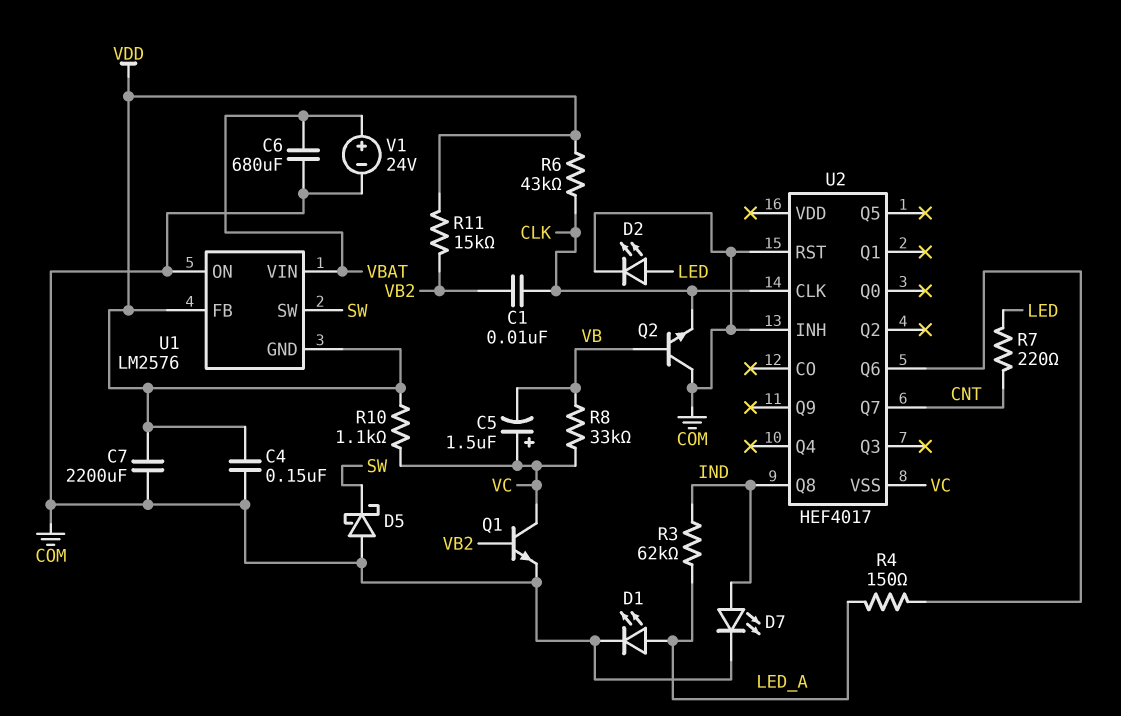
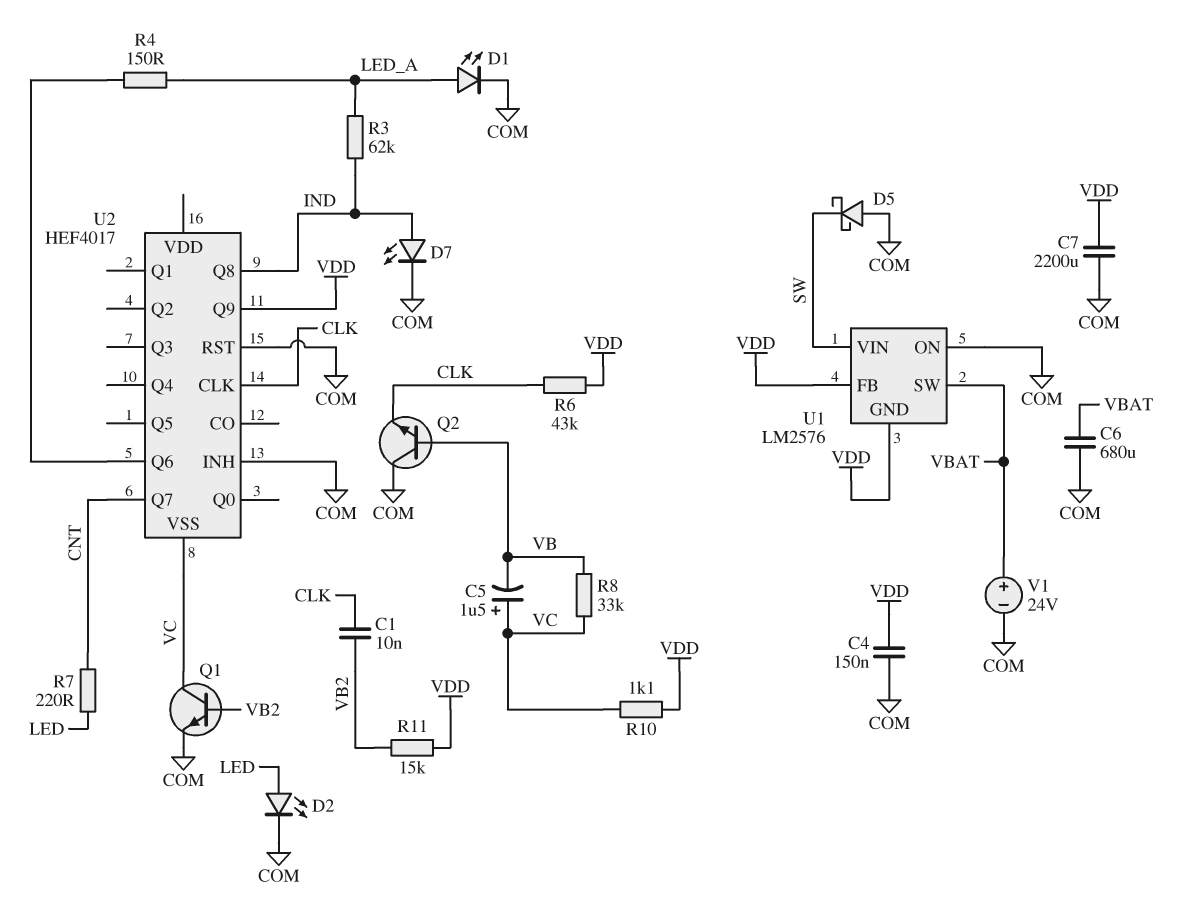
U1 pin SW: SW -> VBAT
U1 pin VIN: VBAT -> SW
U2 pin Q9: none -> VDD

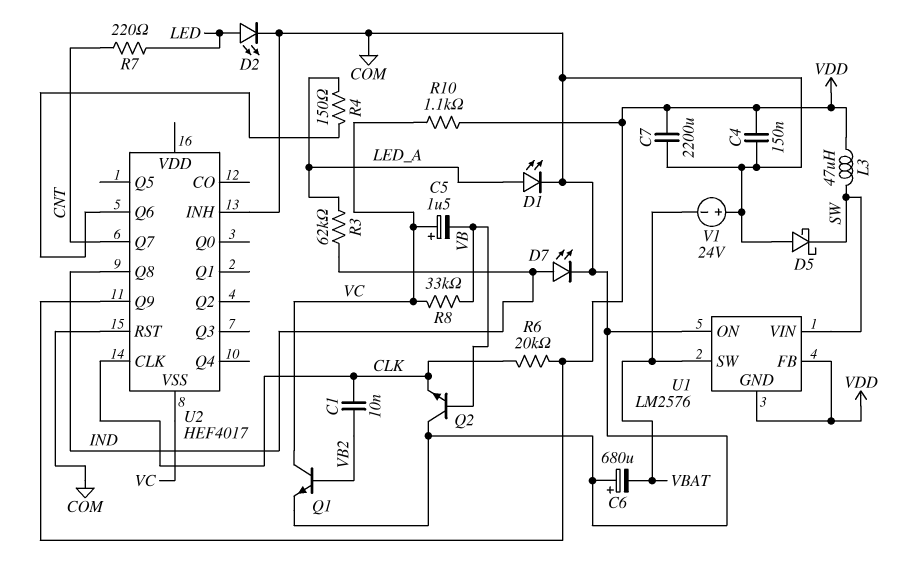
C6: 680uF (COM, VBAT) -> 680uF (plus COM, minus VBAT)
L3: none -> 47uH (SW, VDD)
R6: 43k (CLK, VDD) -> 20k (CLK, VDD)
R11: 15k (VB2, VDD) -> none
V1: 24V (plus VBAT, minus COM) -> 24V (plus COM, minus VBAT)

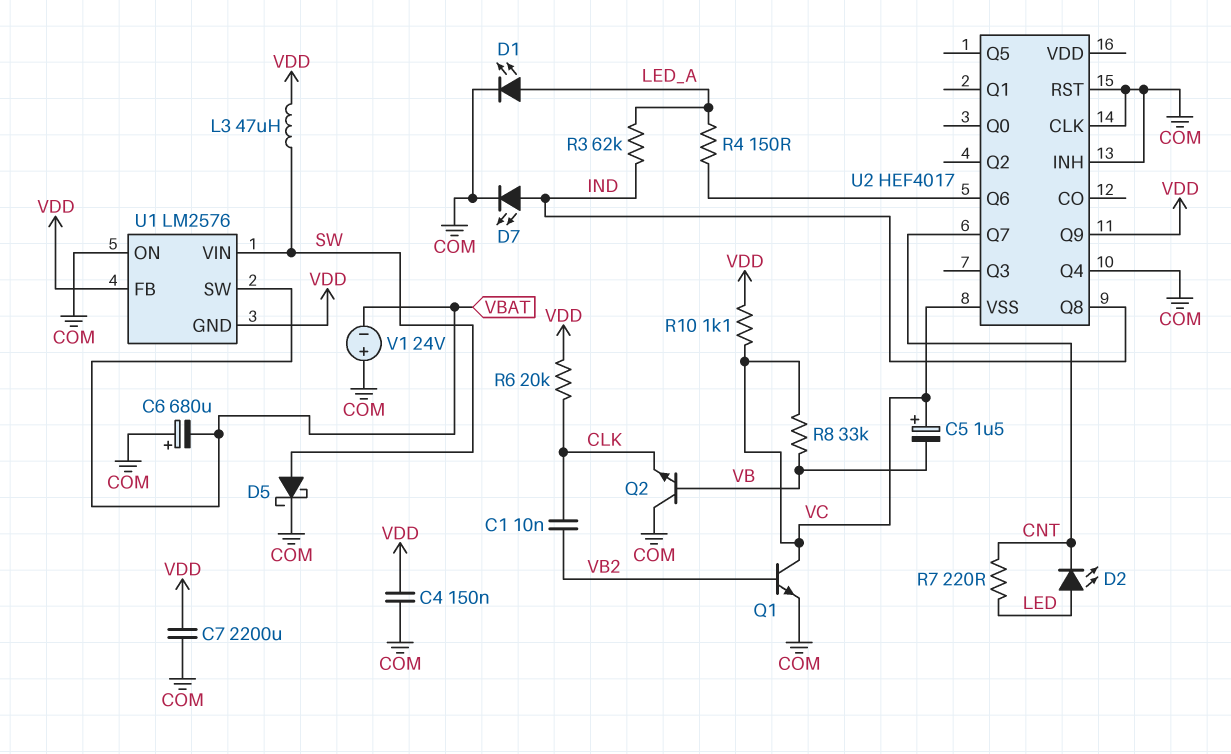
D2: LED (A LED, K COM) -> LED (A LED, K CNT)
D5: schottky (A COM, K SW) -> schottky (A SW, K COM)
U2 pin CLK: CLK -> COM
U2 pin Q4: none -> COM

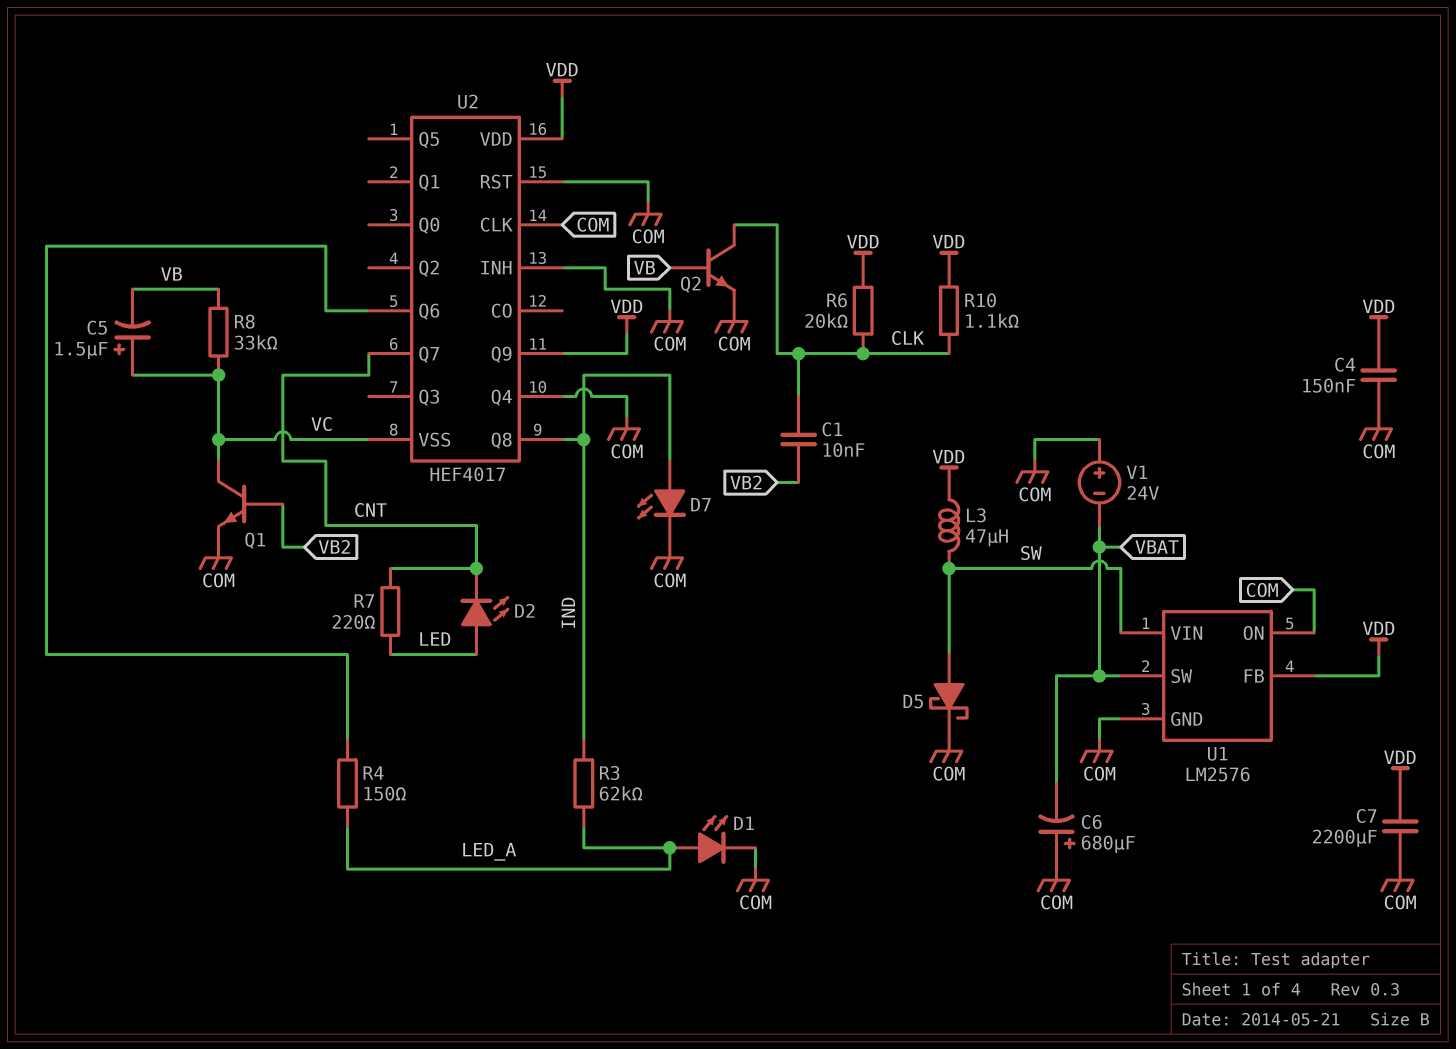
Q2: NPN (B VB, C COM, E CLK) -> NPN (B VB, C CLK, E COM)
R10: 1.1k (VC, VDD) -> 1.1k (CLK, VDD)
U1 pin GND: VDD -> COM
U2 pin VDD: none -> VDD

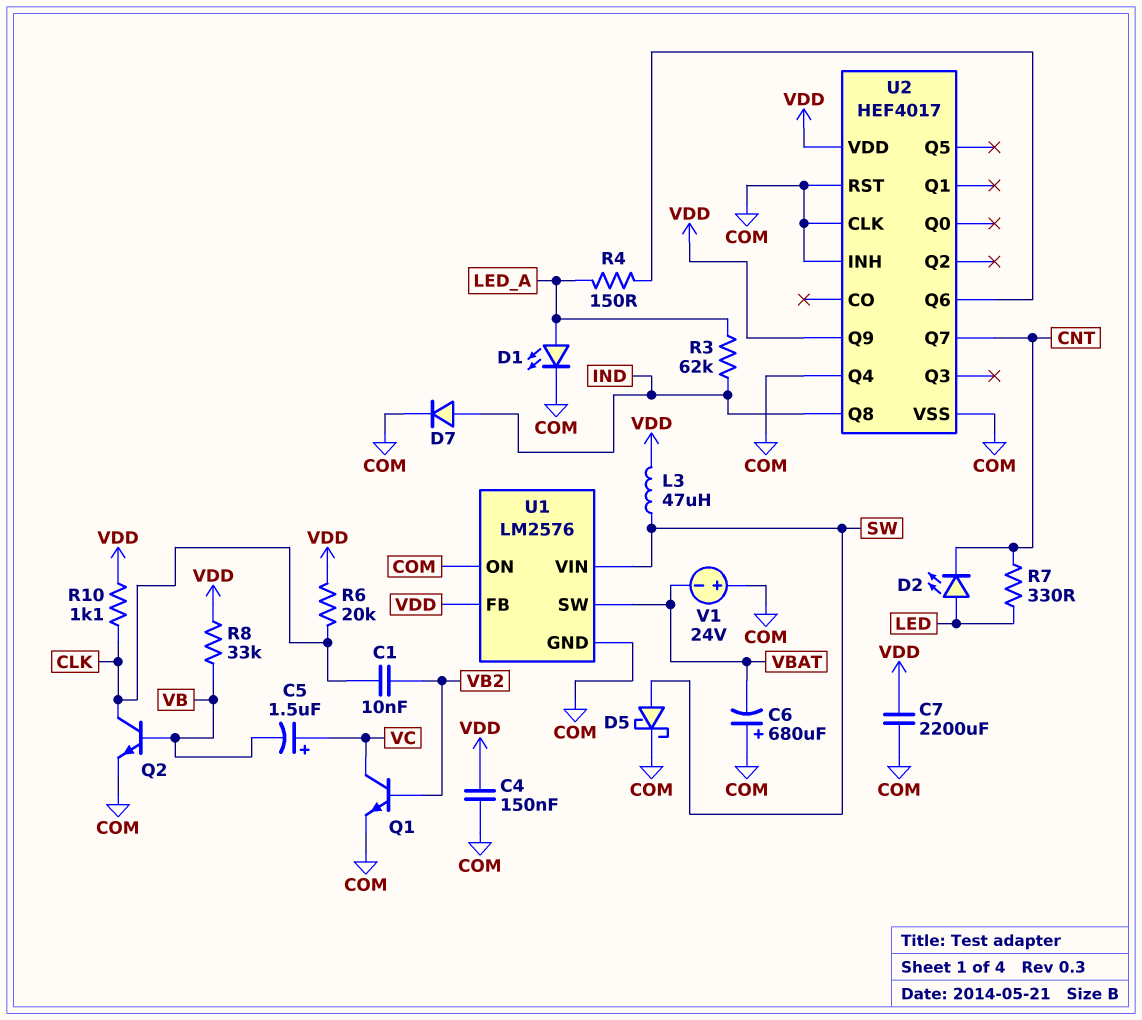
D7: LED (A IND, K COM) -> diode (A IND, K COM)
R7: 220 (CNT, LED) -> 330 (CNT, LED)
R8: 33k (VB, VC) -> 33k (VB, VDD)
U2 pin VSS: VC -> COM

